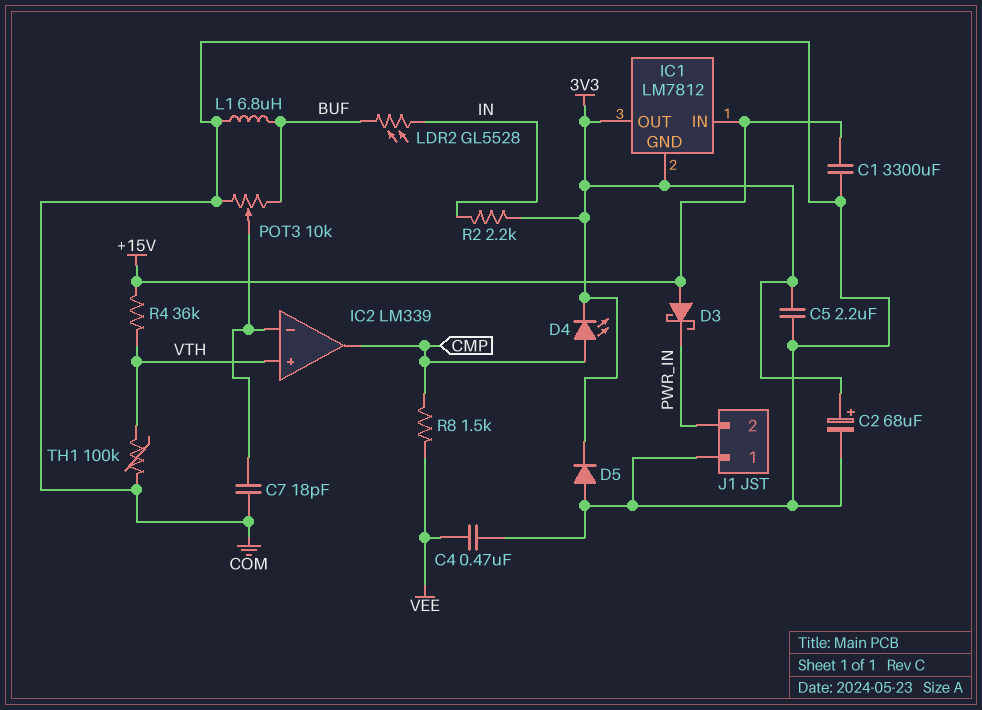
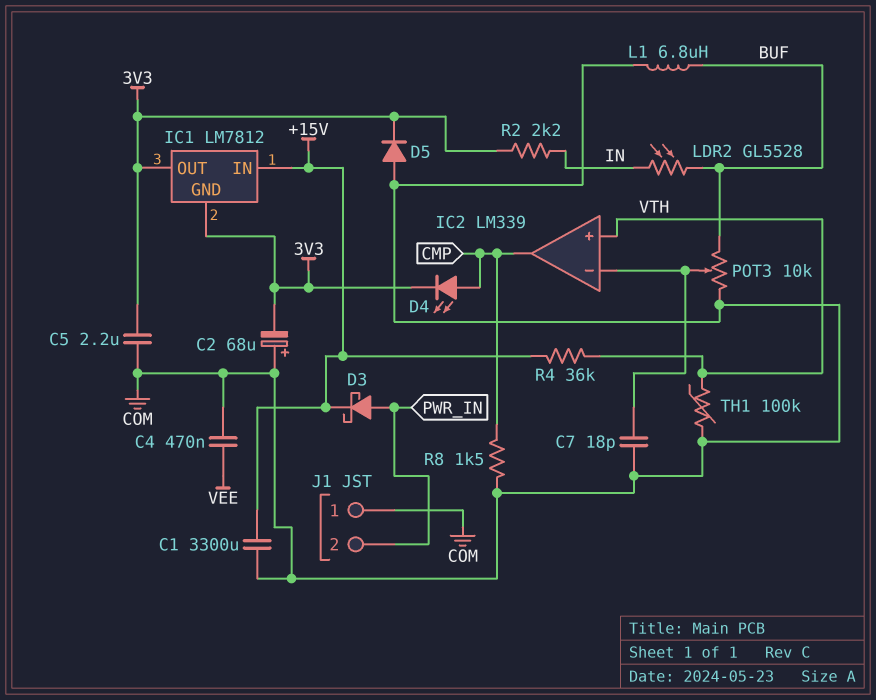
C2: 68uF (plus 3V3, minus COM) -> 68uF (plus COM, minus 3V3)
D3: schottky (A +15V, K PWR_IN) -> schottky (A PWR_IN, K +15V)
R8: 1.5k (CMP, VEE) -> 1.5k (CMP, COM)

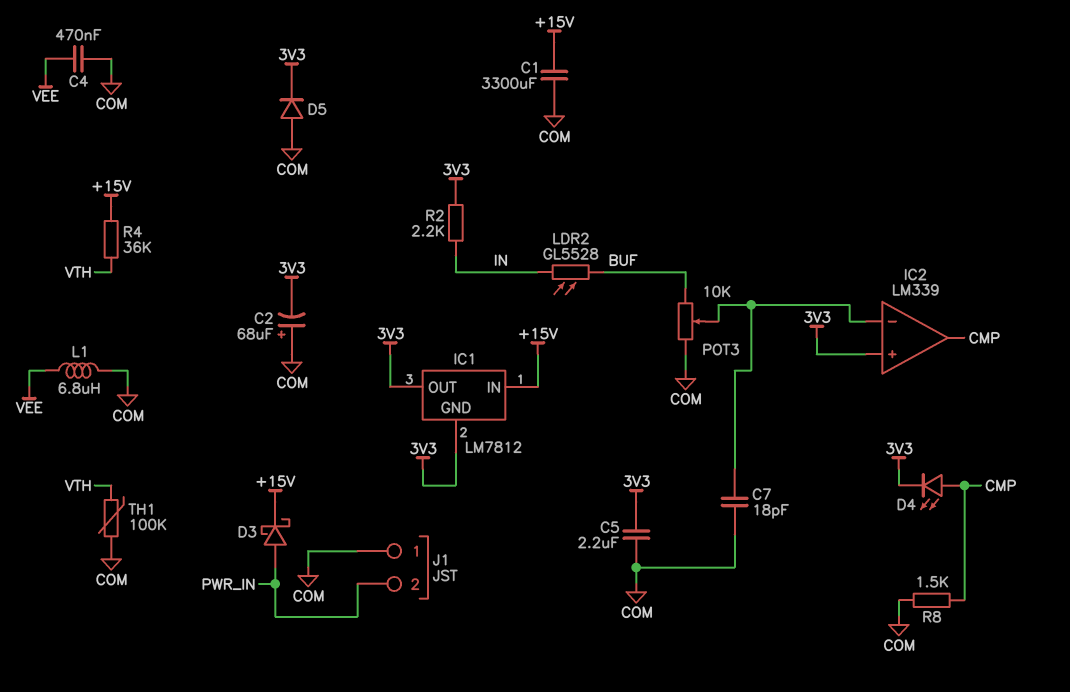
IC2 pin in+: VTH -> 3V3
L1: 6.8uH (BUF, COM) -> 6.8uH (COM, VEE)

